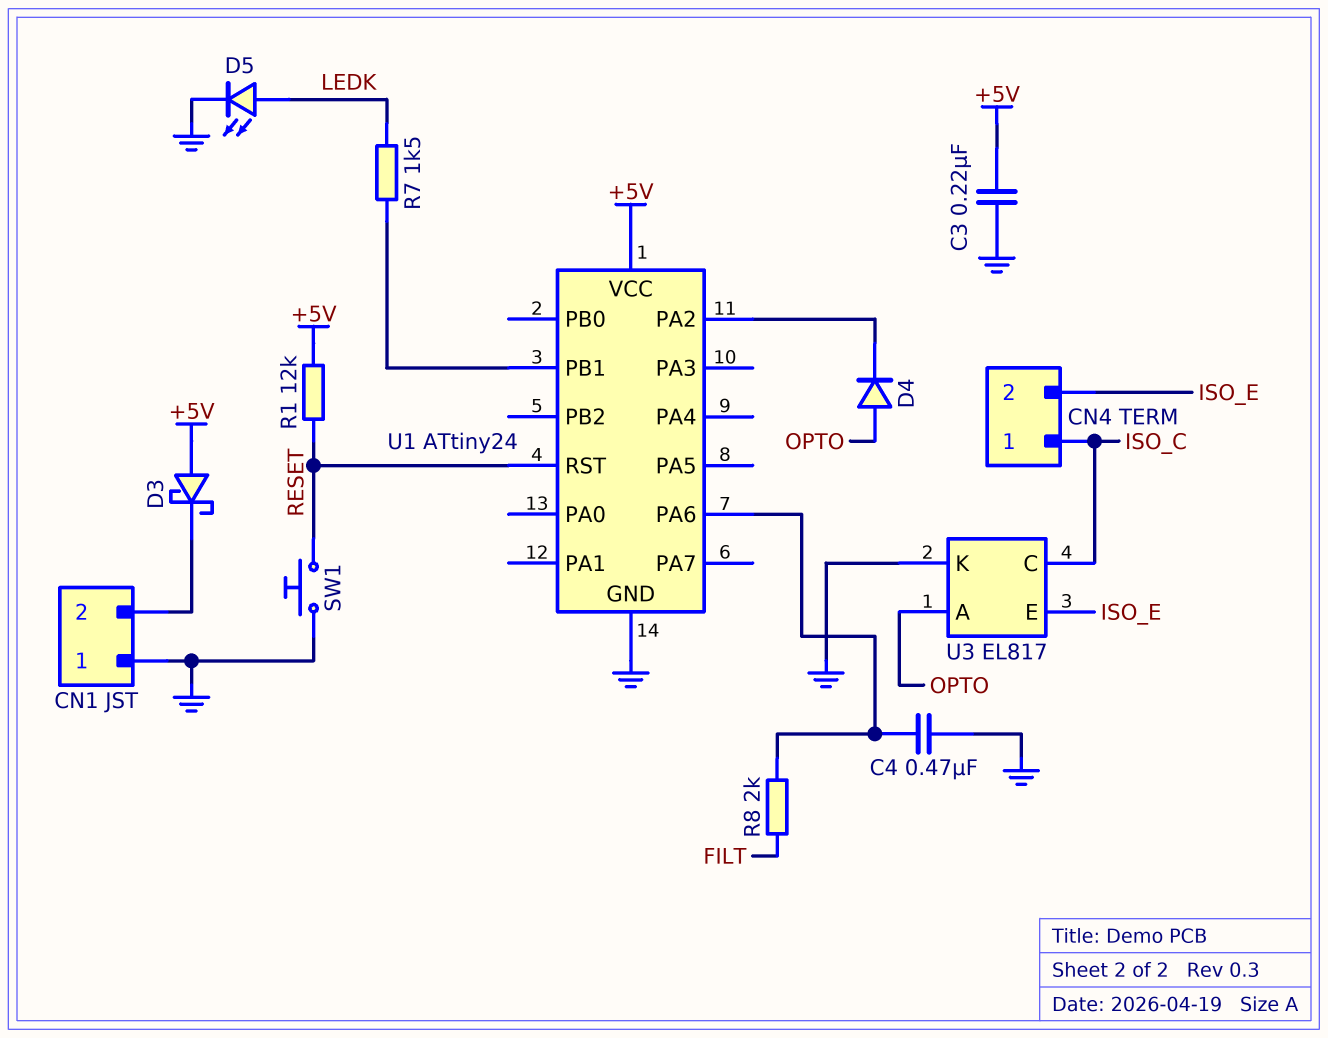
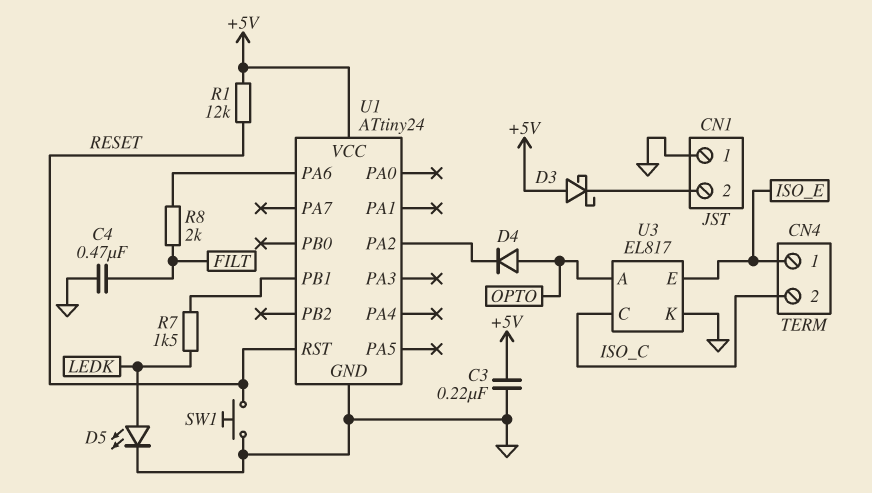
C4: 470nF (GND, U1/PA6) -> 470nF (FILT, GND)
CN4 pin 1: ISO_C -> ISO_E
CN4 pin 2: ISO_E -> ISO_C

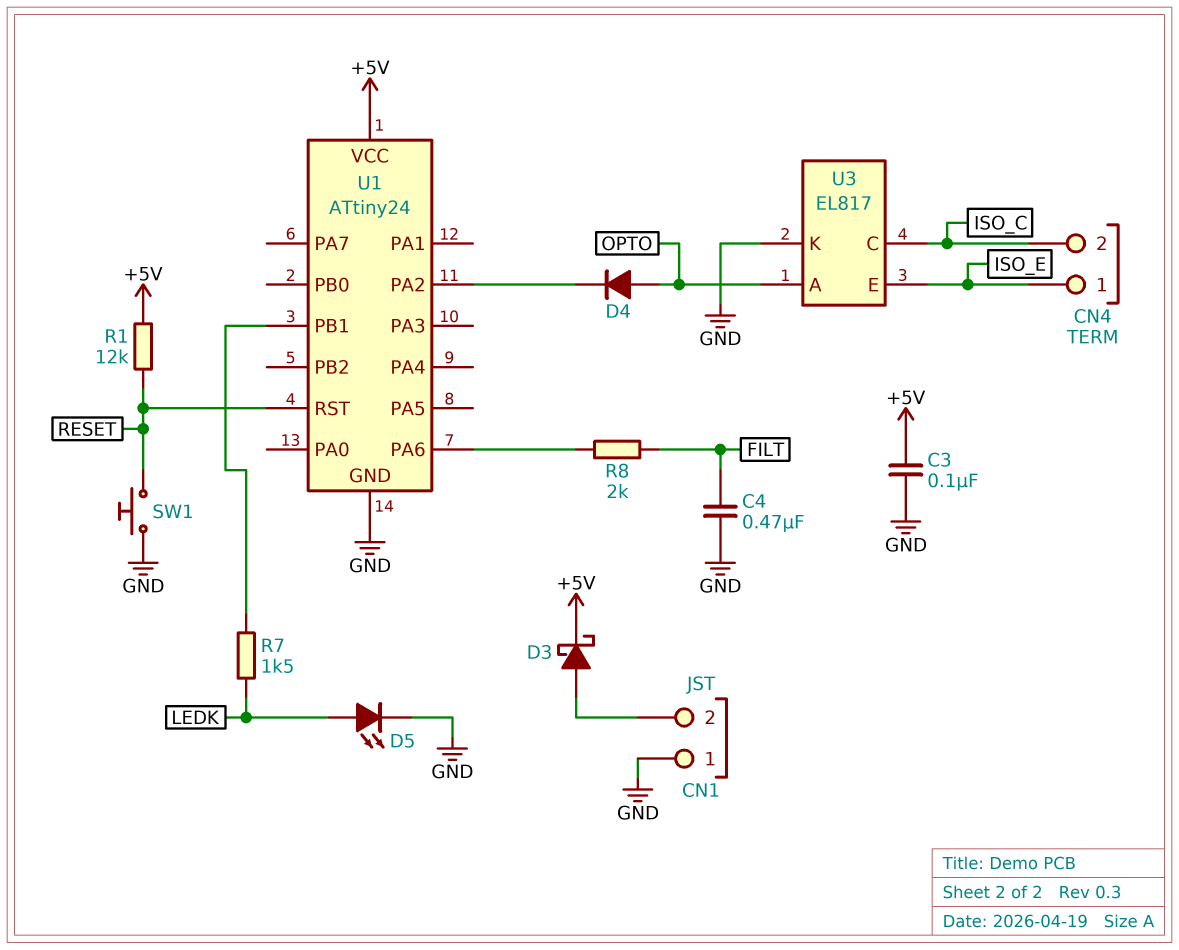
C3: 220nF (+5V, GND) -> 100nF (+5V, GND)
D3: schottky (A +5V, K CN1/2) -> schottky (A CN1/2, K +5V)

